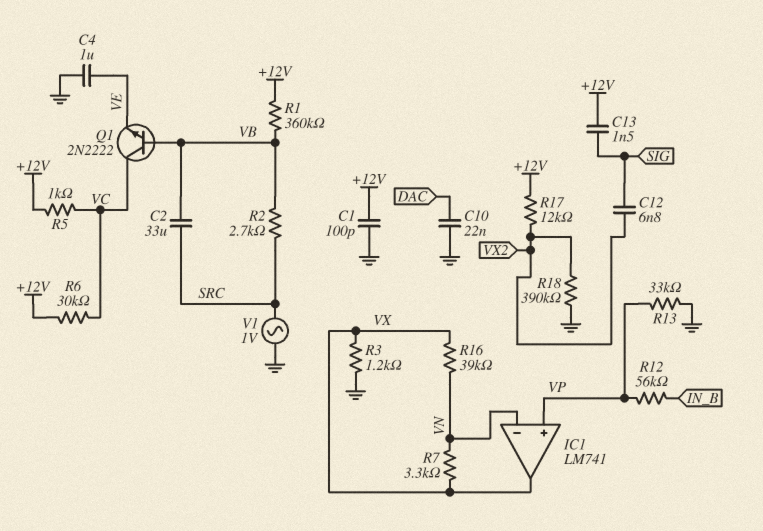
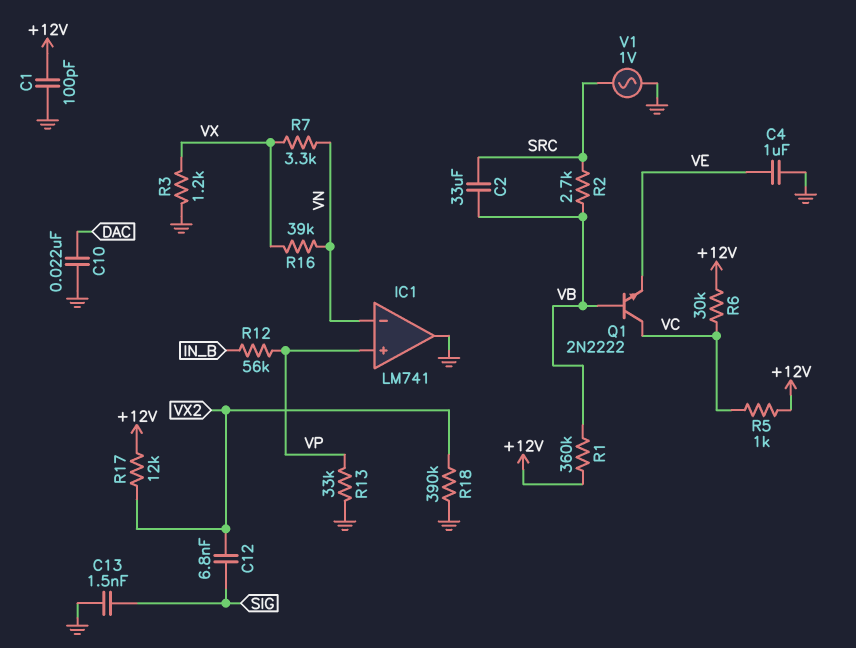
C13: 1.5nF (+12V, SIG) -> 1.5nF (GND, SIG)
IC1 pin out: VX -> GND

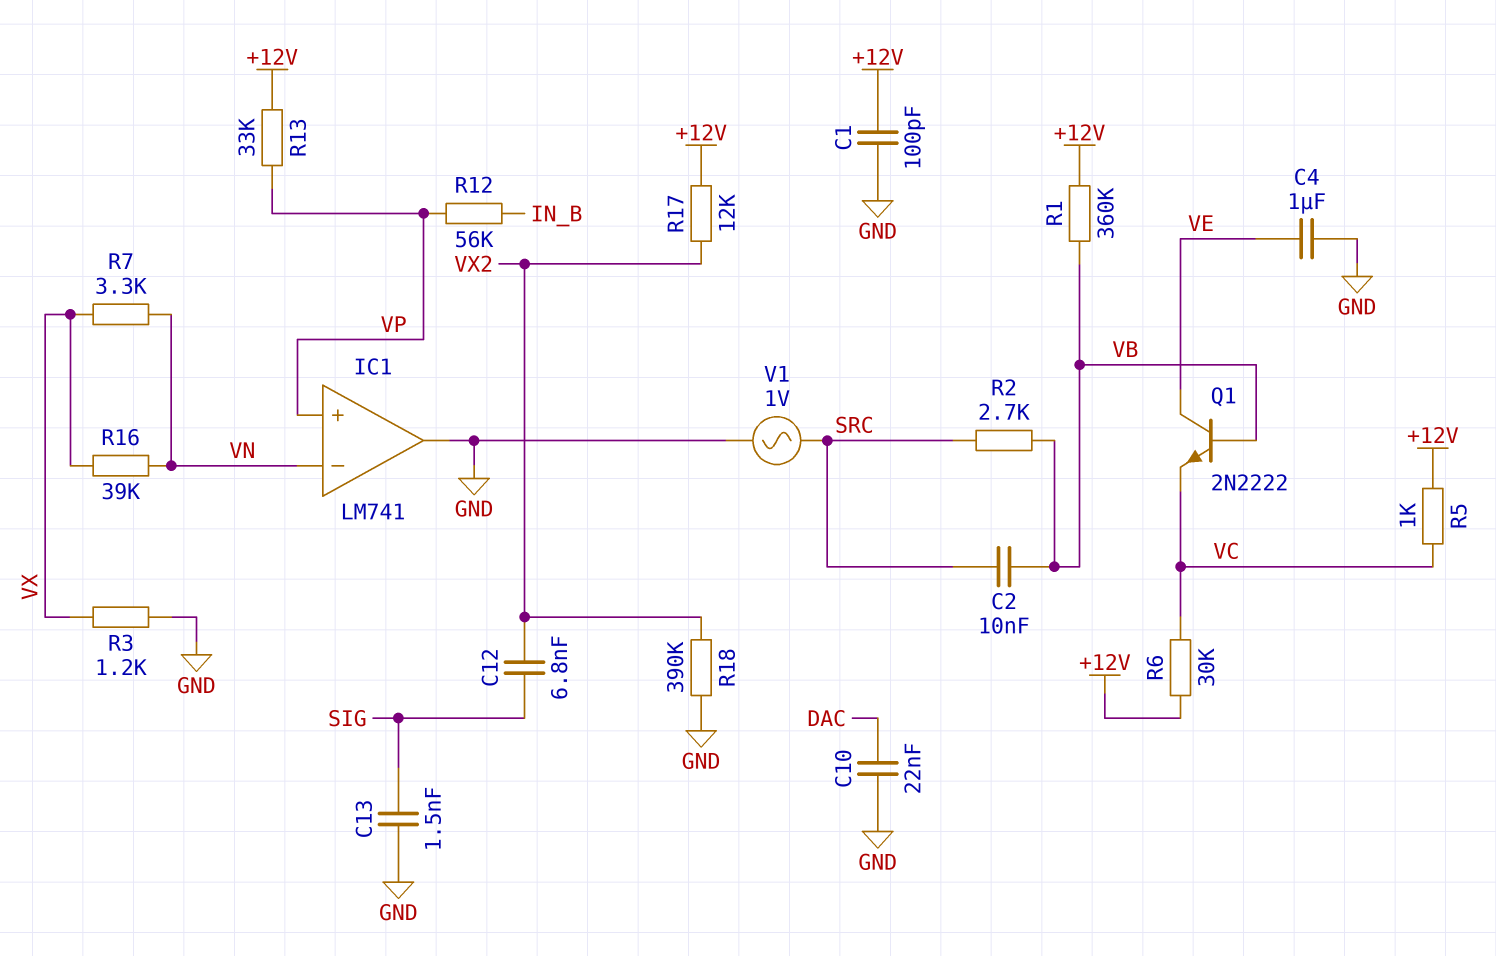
C2: 33uF (SRC, VB) -> 10nF (SRC, VB)
Q1: NPN 2N2222 (B VB, C VC, E VE) -> NPN 2N2222 (B VB, C VE, E VC)
R13: 33k (GND, VP) -> 33k (+12V, VP)

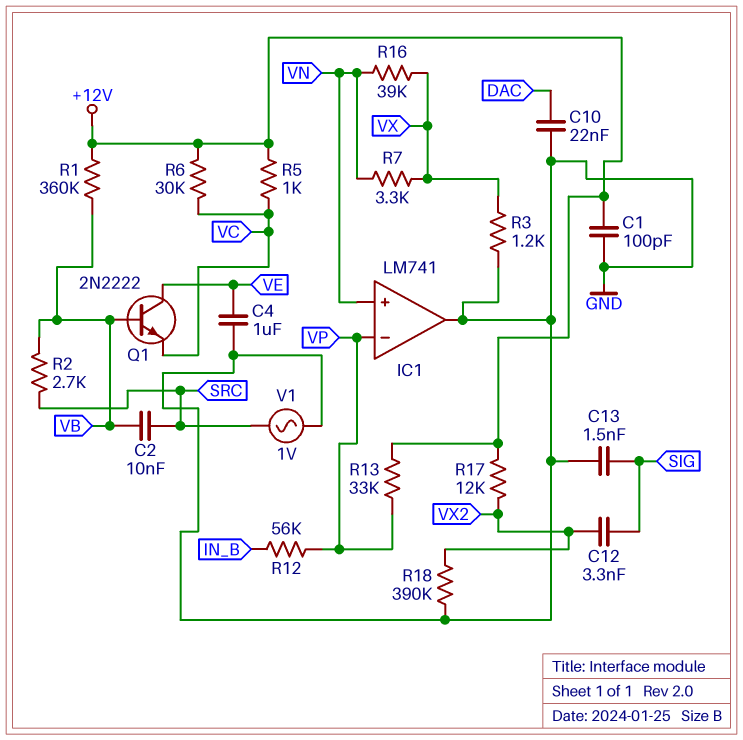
C12: 6.8nF (SIG, VX2) -> 3.3nF (SIG, VX2)
IC1 pin in+: VP -> VN
IC1 pin in-: VN -> VP

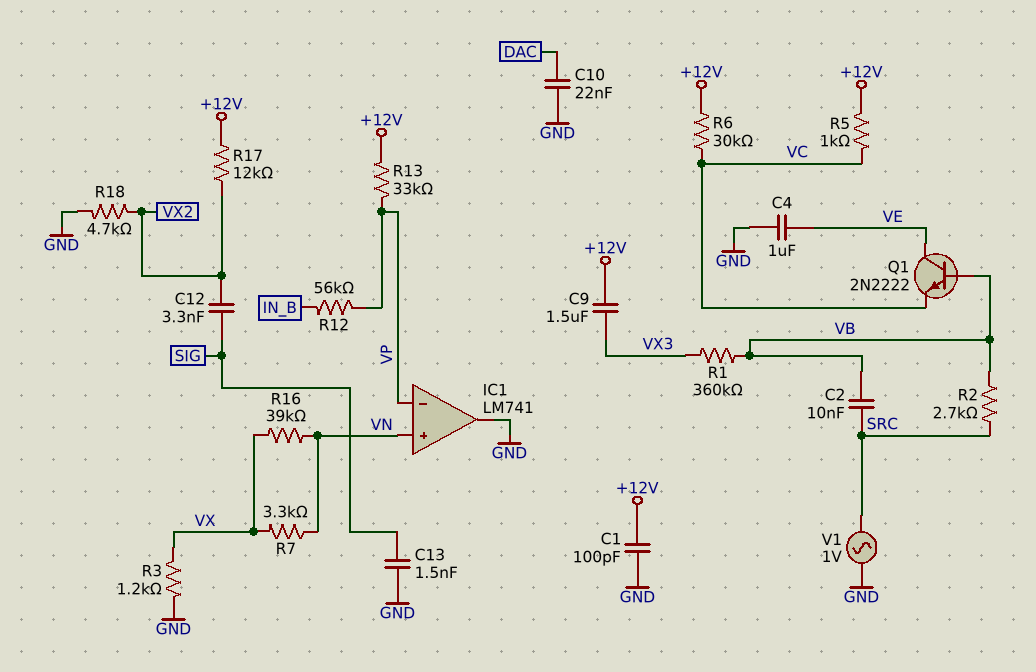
C9: none -> 1.5uF (+12V, VX3)
R1: 360k (+12V, VB) -> 360k (VB, VX3)
R18: 390k (GND, VX2) -> 4.7k (GND, VX2)

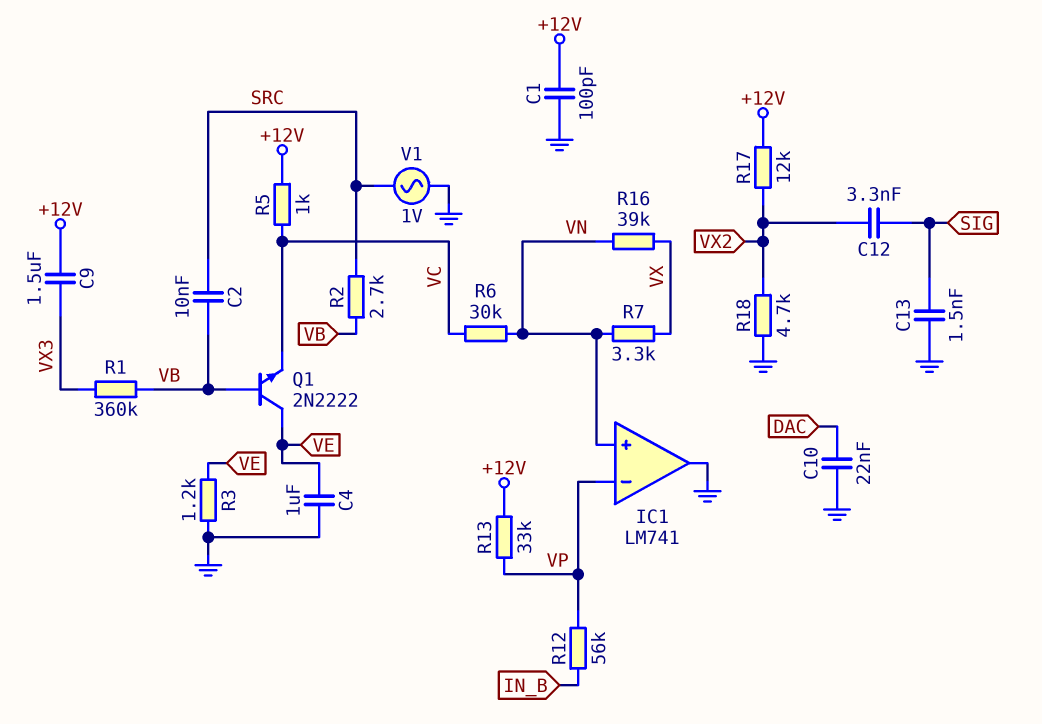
R3: 1.2k (GND, VX) -> 1.2k (GND, VE)
R6: 30k (+12V, VC) -> 30k (VC, VN)

